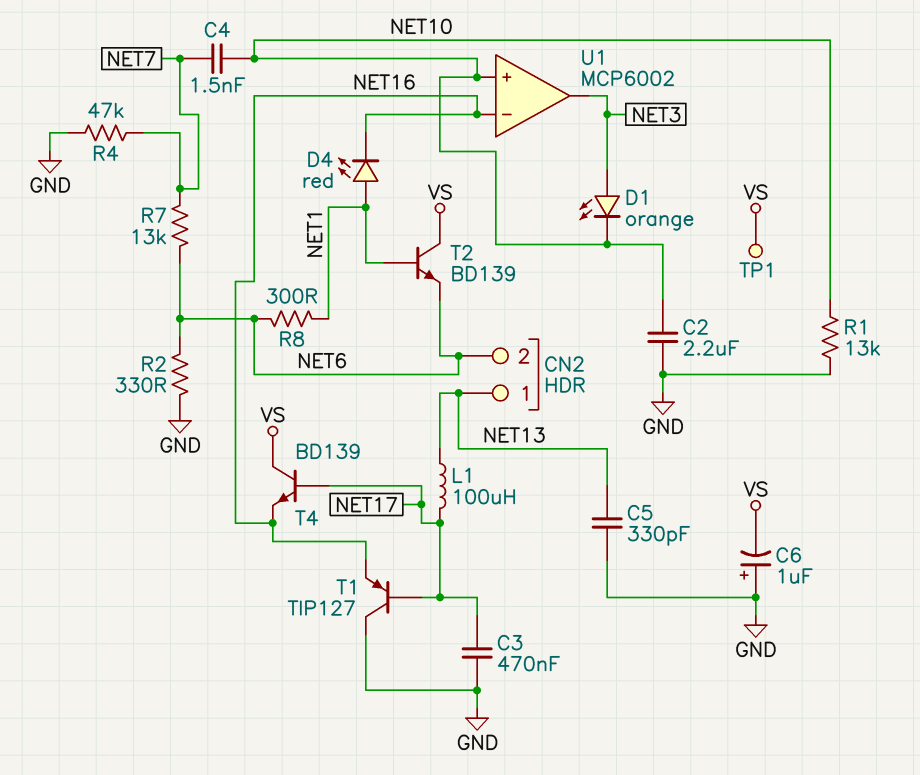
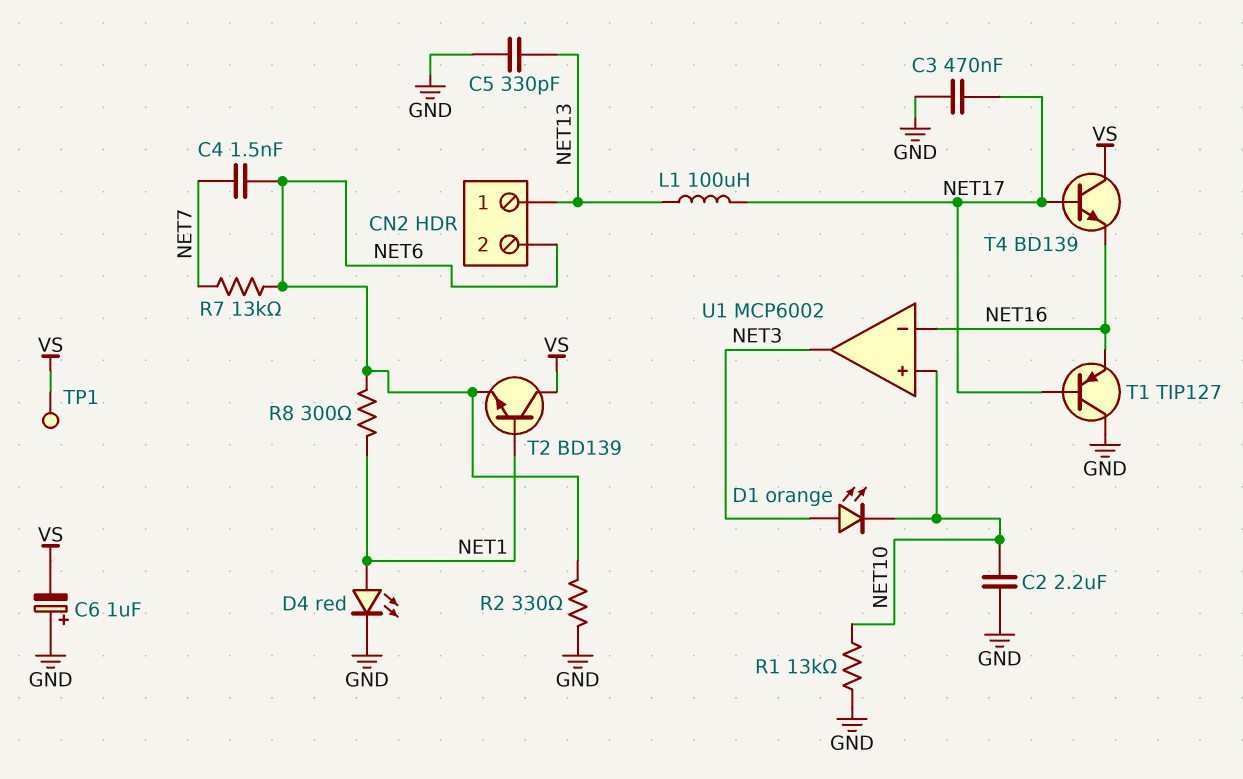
C4: 1.5nF (NET7, NET10) -> 1.5nF (NET6, NET7)
D4: LED red (A NET1, K NET16) -> LED red (A NET1, K GND)
R4: 47k (GND, NET7) -> none

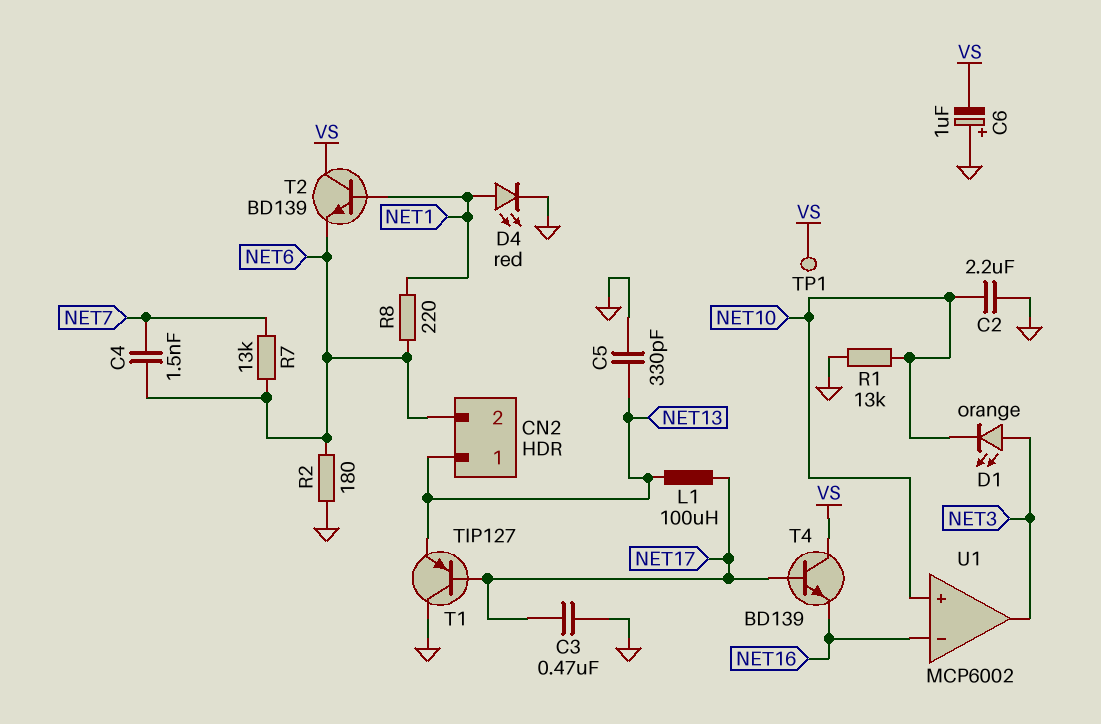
R2: 330 (GND, NET6) -> 180 (GND, NET6)
R8: 300 (NET1, NET6) -> 220 (NET1, NET6)
T1: PNP TIP127 (B NET17, C GND, E NET16) -> PNP TIP127 (B NET17, C GND, E NET13)

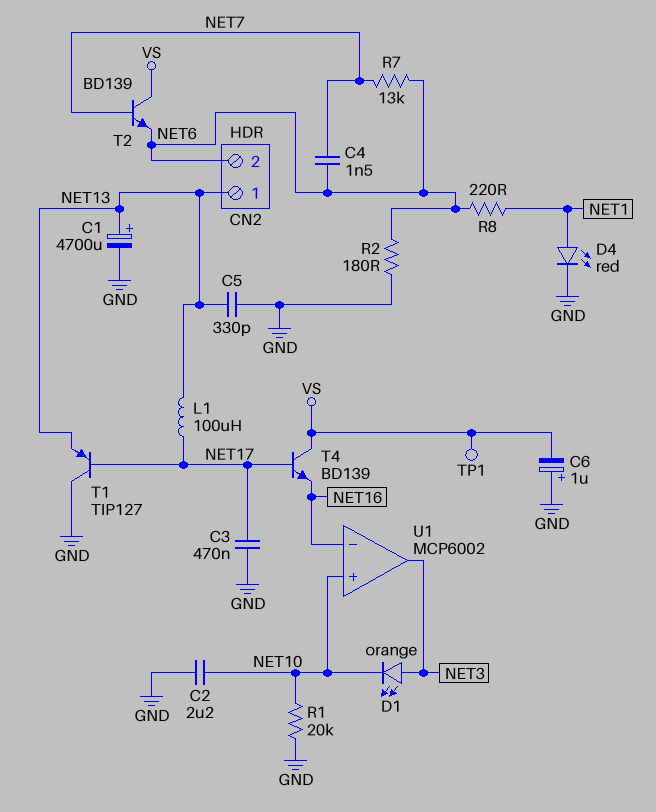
C1: none -> 4700uF (plus NET13, minus GND)
R1: 13k (GND, NET10) -> 20k (GND, NET10)
T2: NPN BD139 (B NET1, C VS, E NET6) -> NPN BD139 (B NET7, C VS, E NET6)

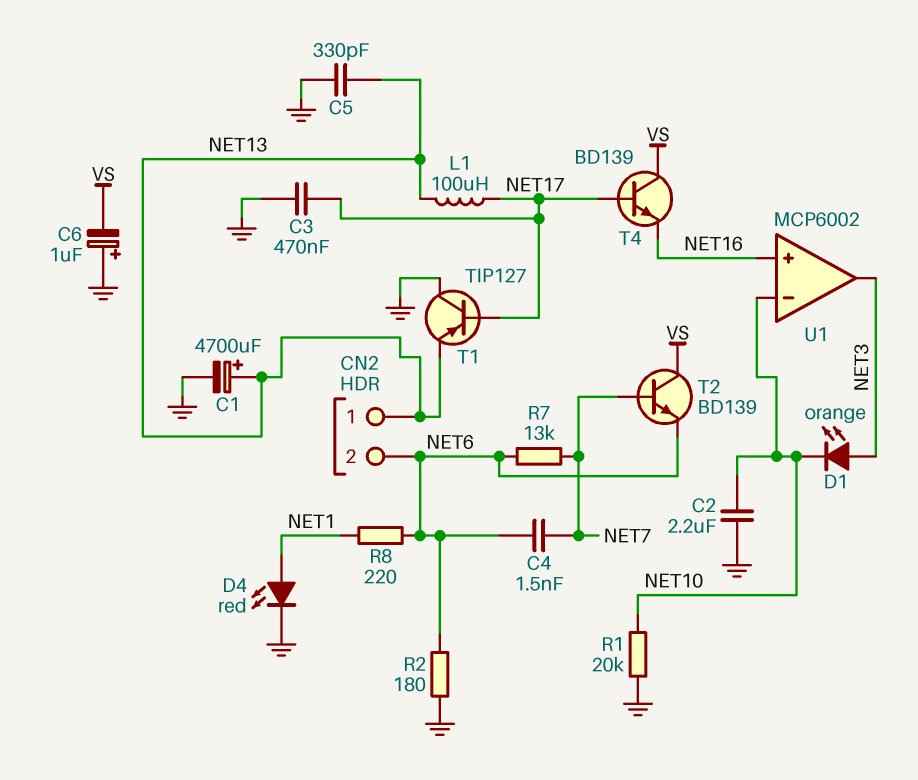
TP1: test point (VS) -> none
U1 pin in+: NET10 -> NET16
U1 pin in-: NET16 -> NET10

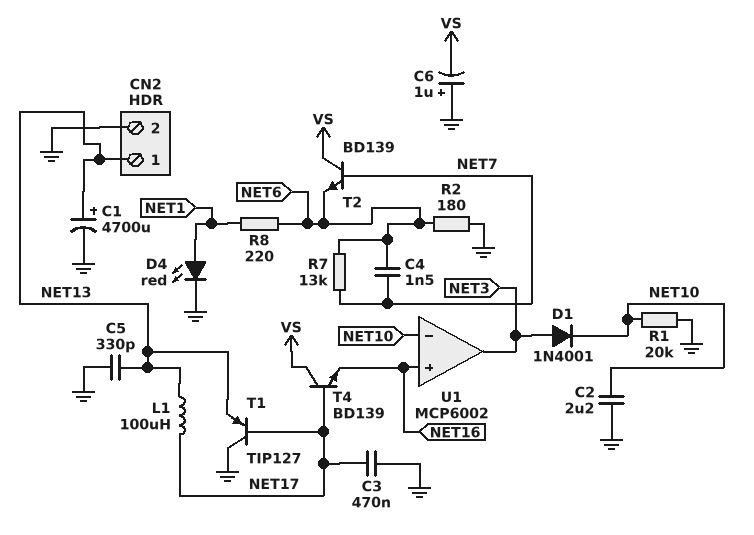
CN2 pin 2: NET6 -> GND
D1: LED orange (A NET3, K NET10) -> diode 1N4001 (A NET3, K NET10)

